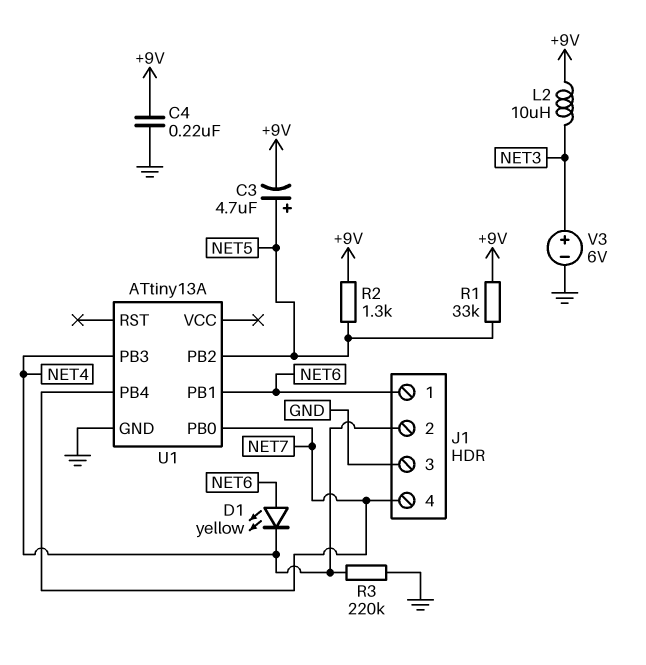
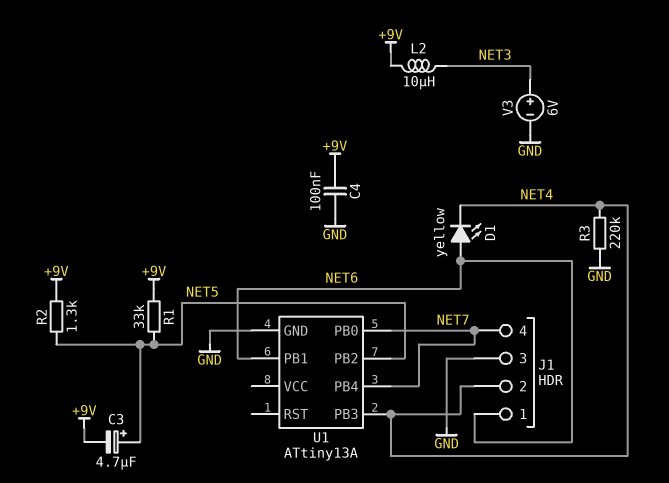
C4: 220nF (+9V, GND) -> 100nF (+9V, GND)

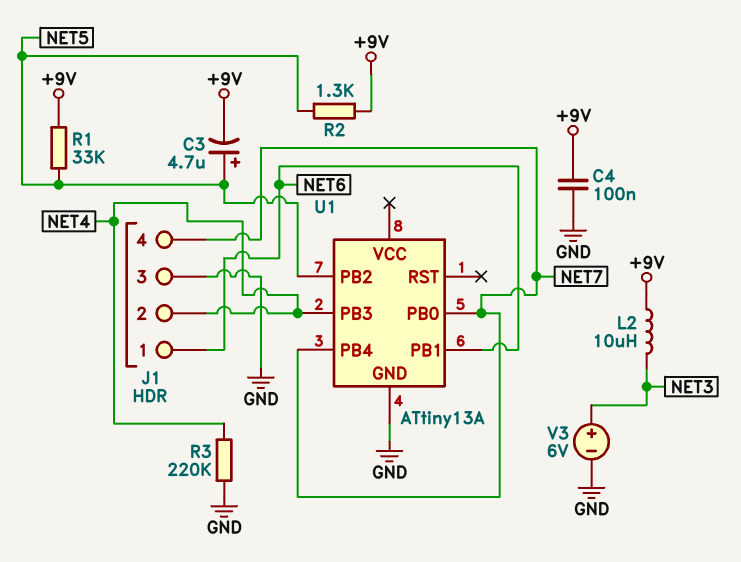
D1: LED yellow (A NET6, K NET4) -> none

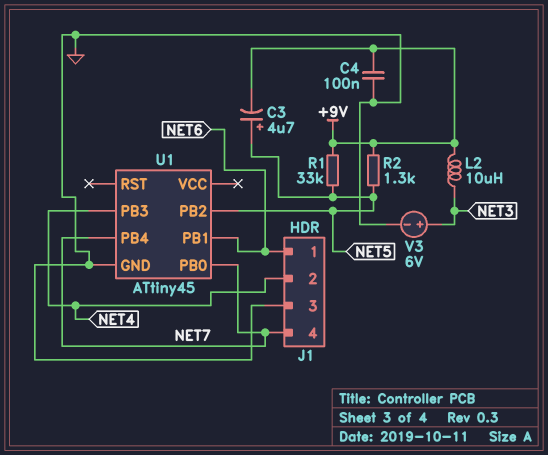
R3: 220k (GND, NET4) -> none
U1: ATtiny13A -> ATtiny45

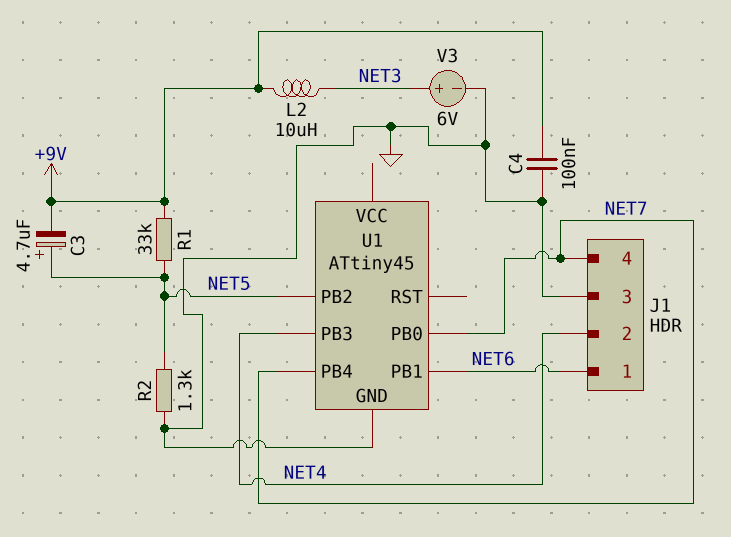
R2: 1.3k (+9V, NET5) -> 1.3k (GND, NET5)

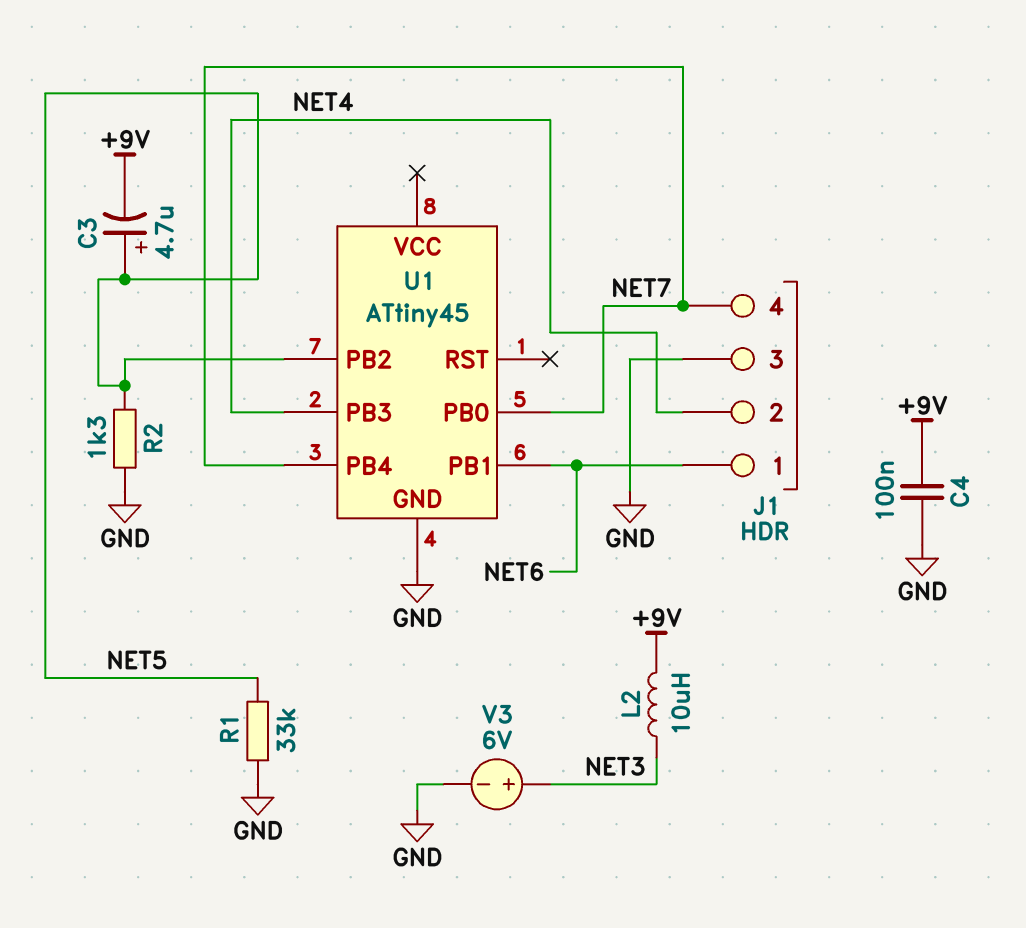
R1: 33k (+9V, NET5) -> 33k (GND, NET5)

